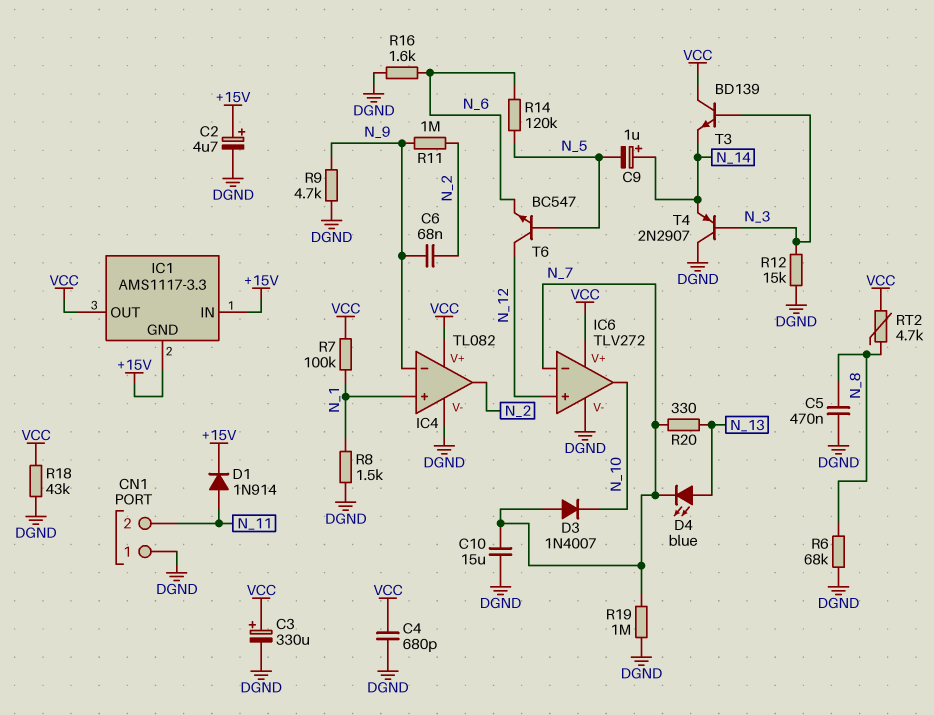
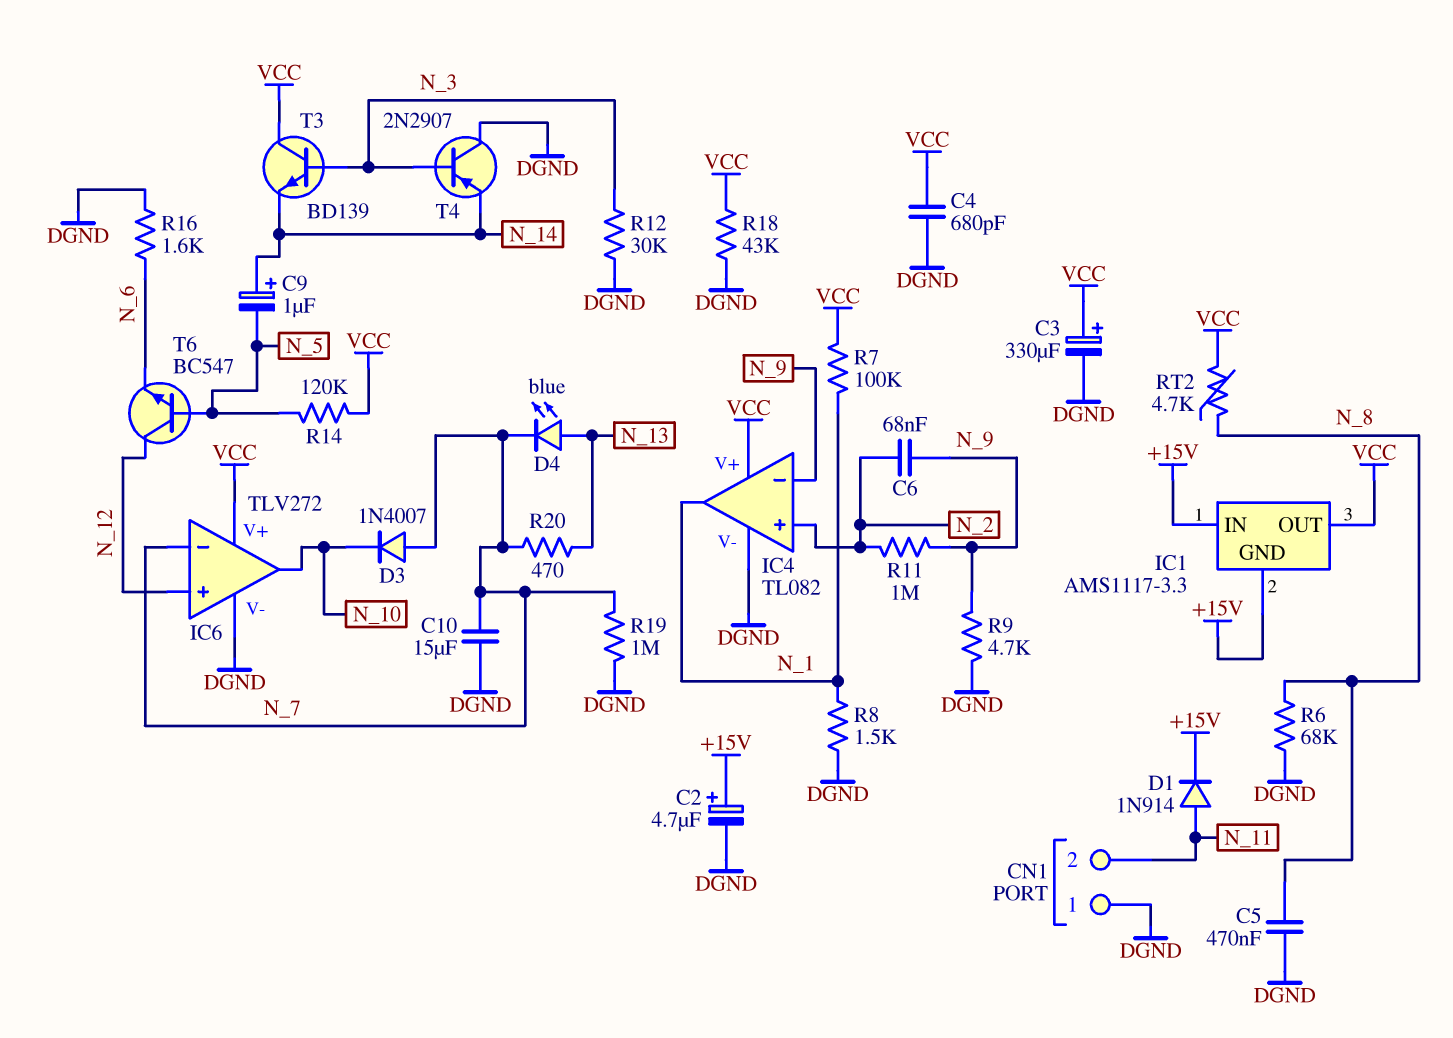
IC4 pin in+: N_1 -> N_2
IC4 pin out: N_2 -> N_1
R12: 15k (DGND, N_3) -> 30k (DGND, N_3)
R14: 120k (N_5, N_6) -> 120k (N_5, VCC)
R20: 330 (N_7, N_13) -> 470 (N_7, N_13)

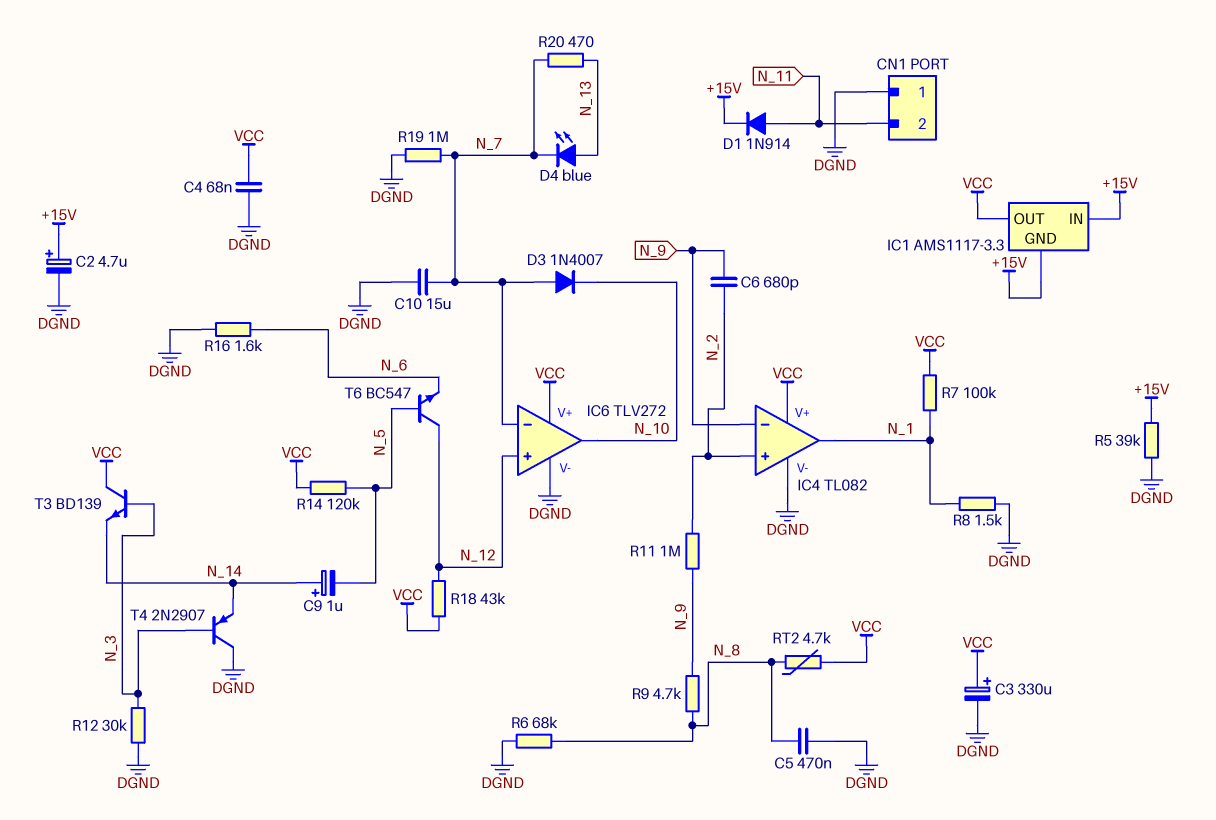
C4: 680pF (DGND, VCC) -> 68nF (DGND, VCC)
C6: 68nF (N_2, N_9) -> 680pF (N_2, N_9)
R5: none -> 39k (+15V, DGND)
R9: 4.7k (DGND, N_9) -> 4.7k (N_8, N_9)
R18: 43k (DGND, VCC) -> 43k (N_12, VCC)

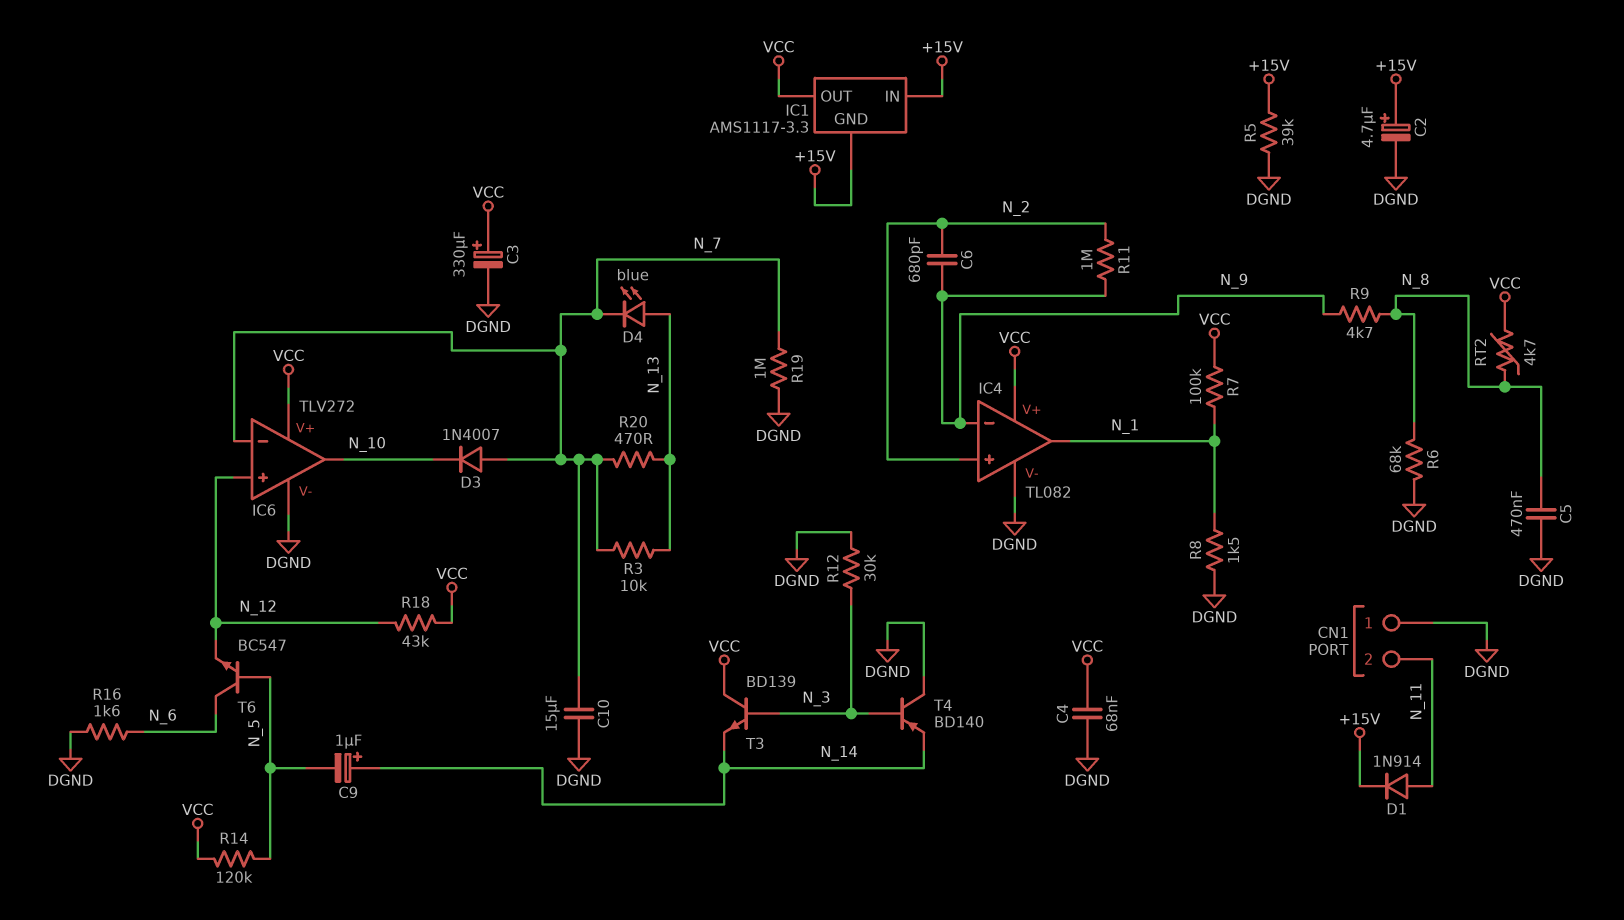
R3: none -> 10k (N_7, N_13)
T4: PNP 2N2907 (B N_3, C DGND, E N_14) -> PNP BD140 (B N_3, C DGND, E N_14)
T6: NPN BC547 (B N_5, C N_12, E N_6) -> NPN BC547 (B N_5, C N_6, E N_12)

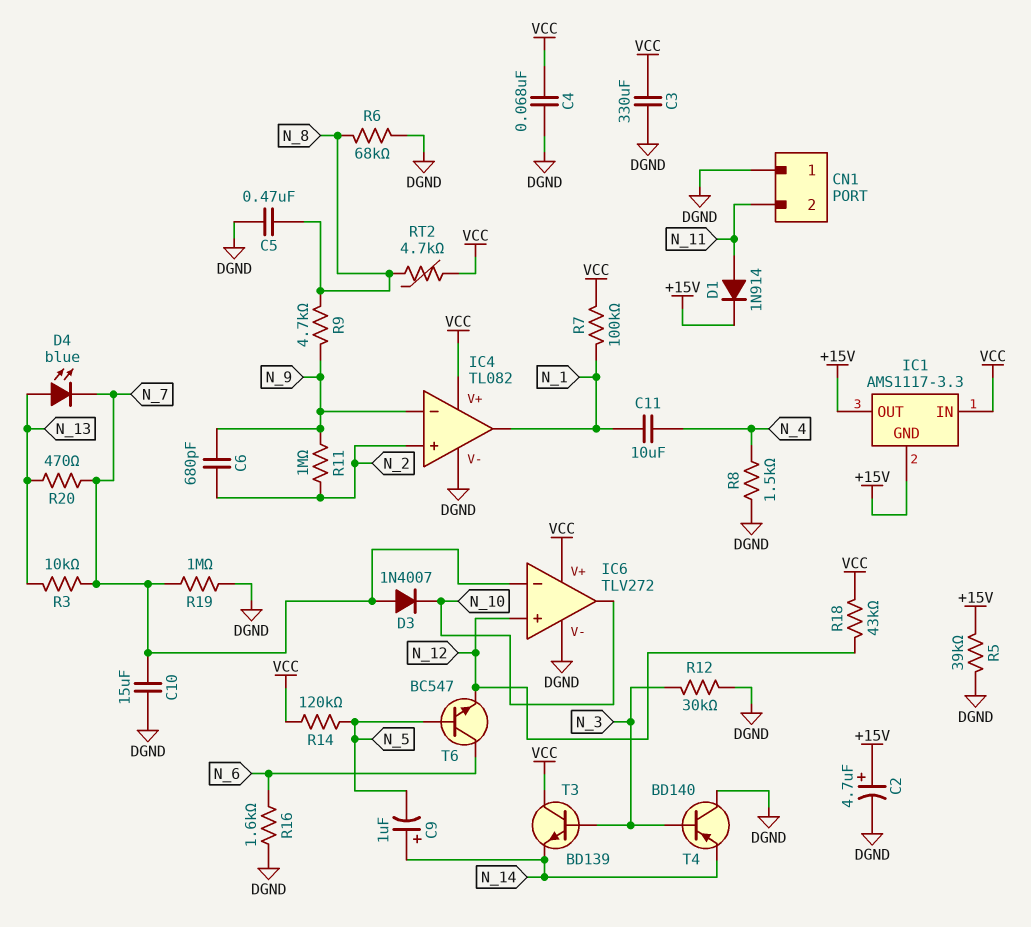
C3: 330uF (plus VCC, minus DGND) -> 330uF (DGND, VCC)
C11: none -> 10uF (N_1, N_4)
IC1 pin IN: +15V -> VCC
IC1 pin OUT: VCC -> +15V
R8: 1.5k (DGND, N_1) -> 1.5k (DGND, N_4)

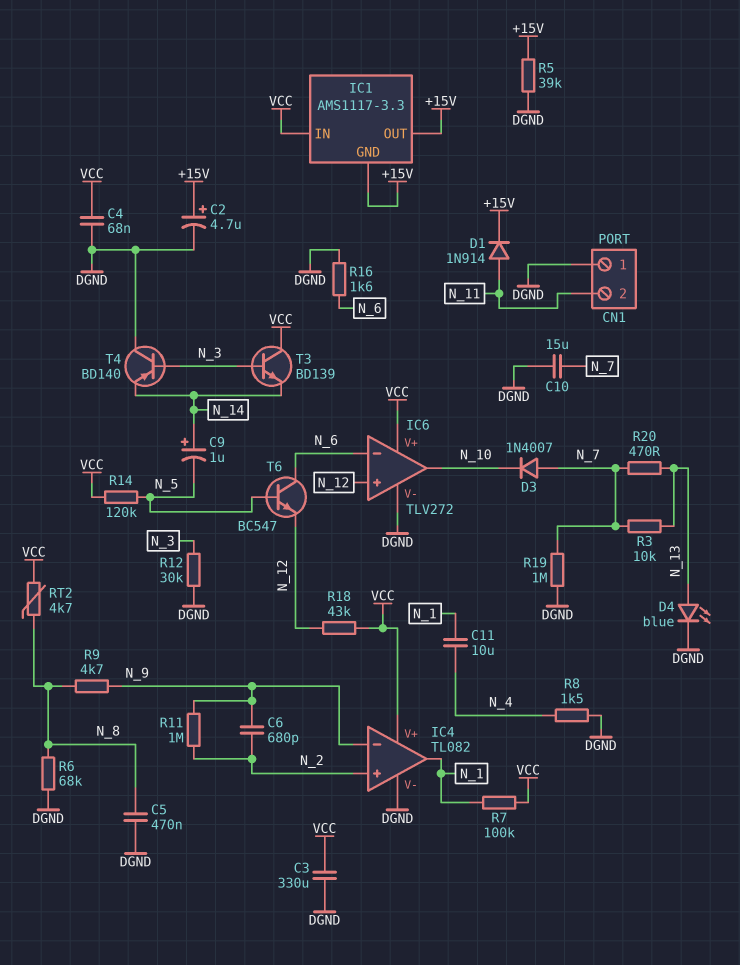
D4: LED blue (A N_13, K N_7) -> LED blue (A N_13, K DGND)
IC6 pin in-: N_7 -> N_6

